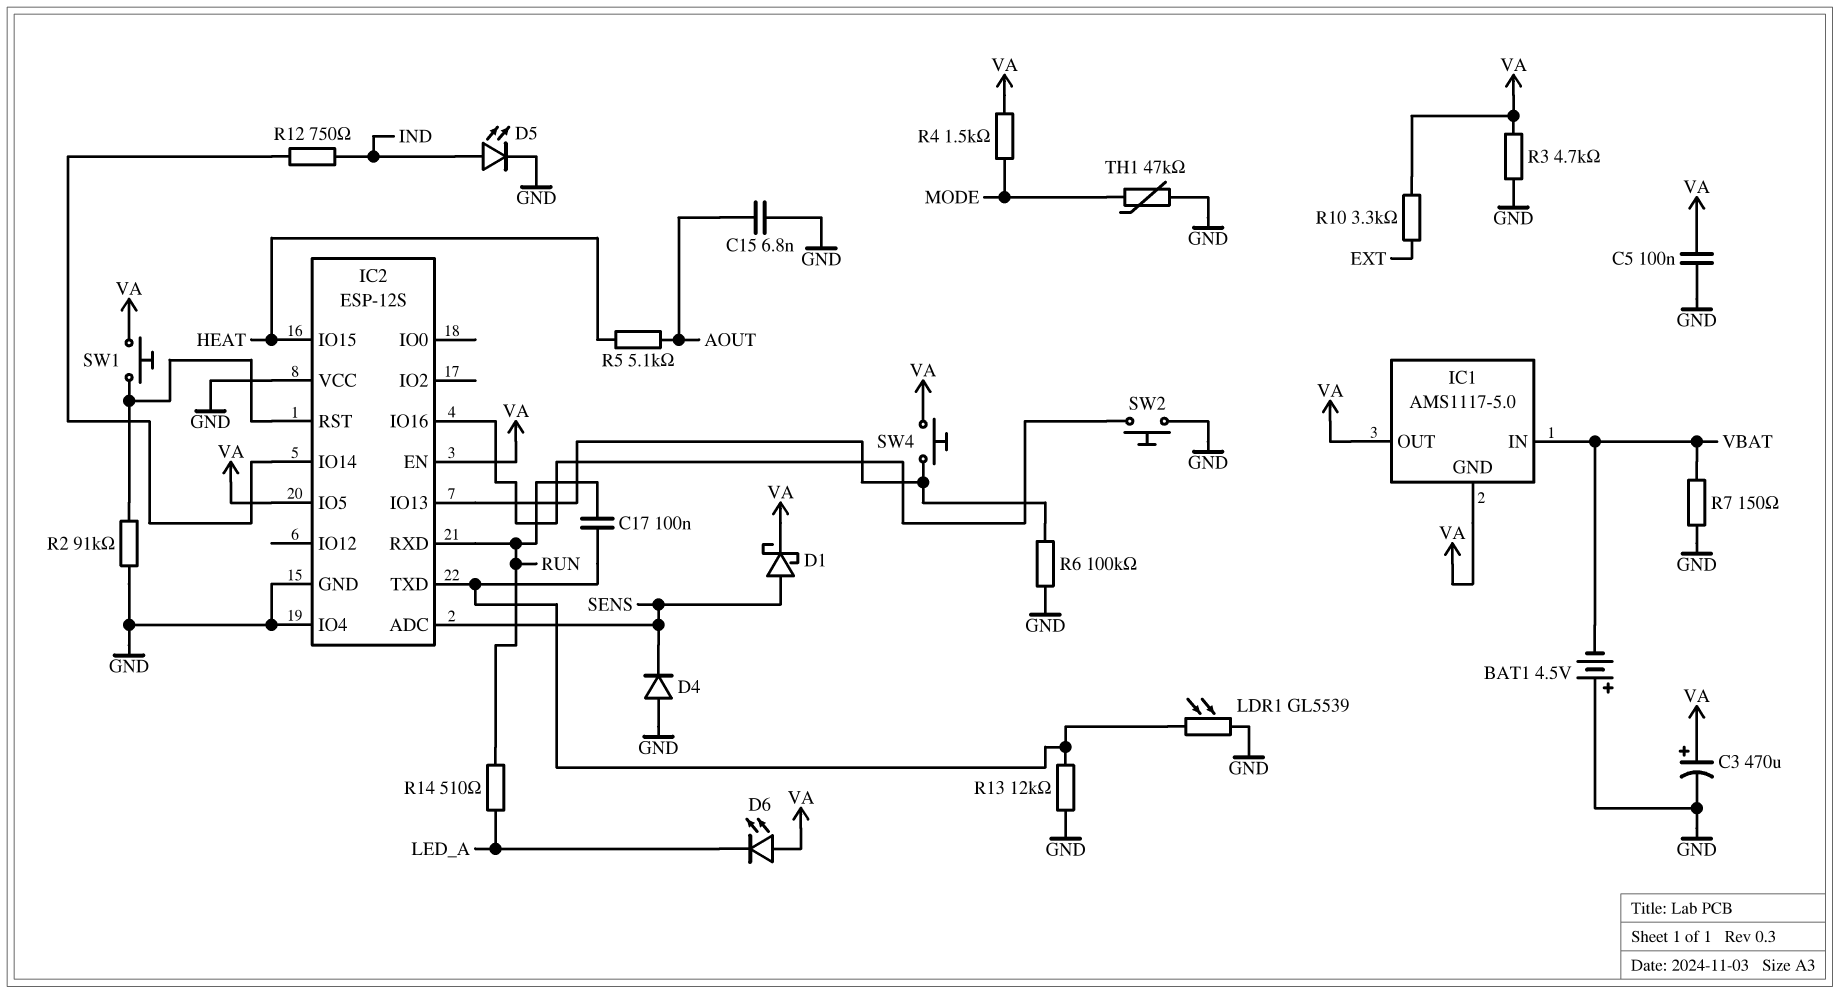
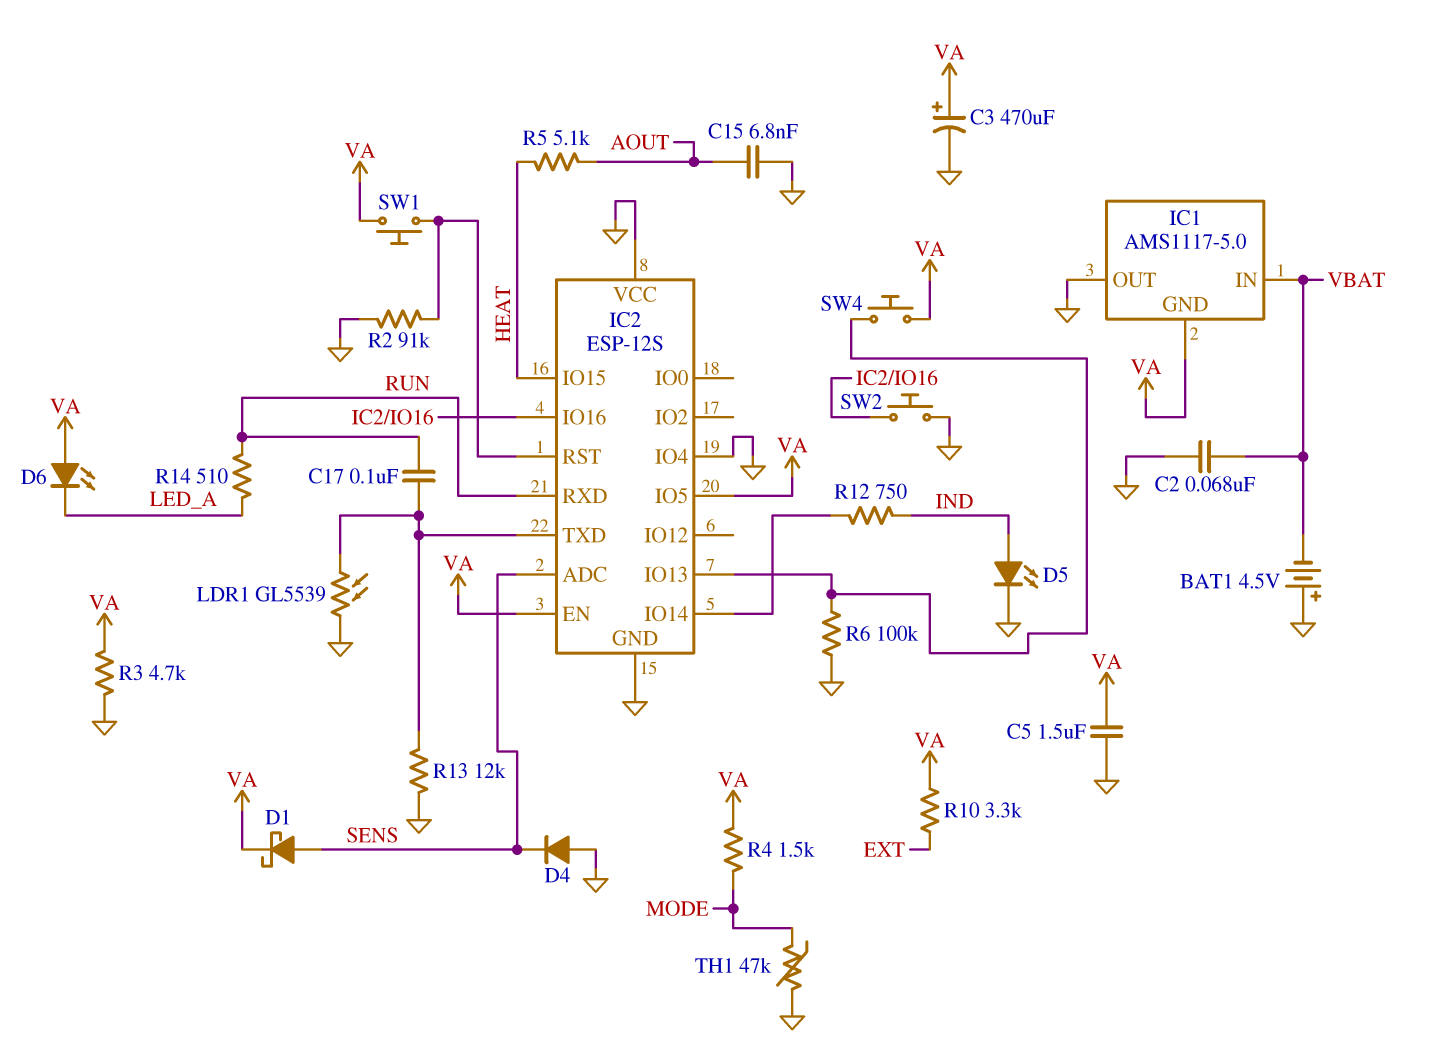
C2: none -> 68nF (GND, VBAT)
C5: 100nF (GND, VA) -> 1.5uF (GND, VA)
IC1 pin OUT: VA -> GND
R7: 150 (GND, VBAT) -> none

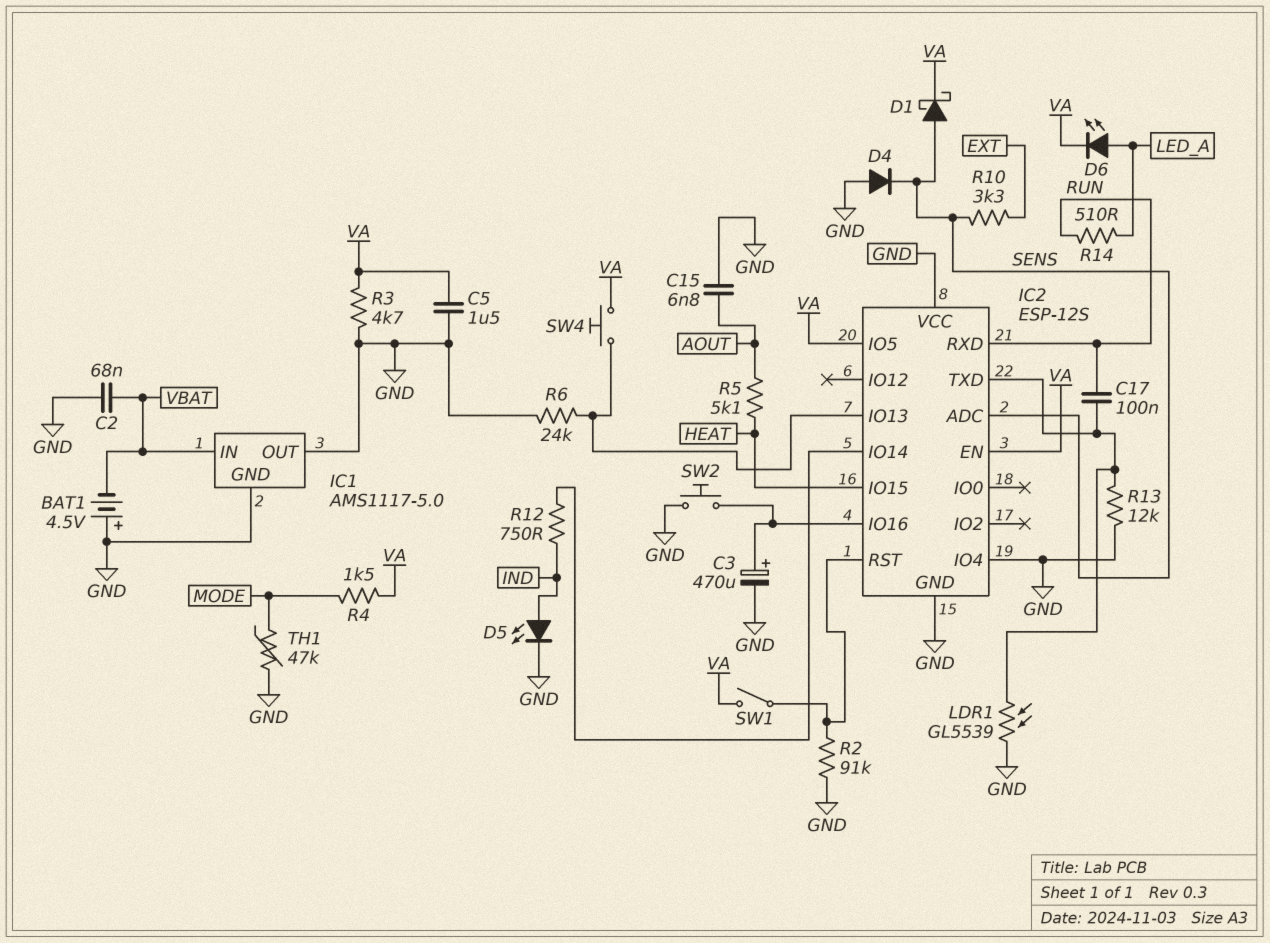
C3: 470uF (plus VA, minus GND) -> 470uF (plus IC2/IO16, minus GND)
D6: LED (A VA, K LED_A) -> LED (A LED_A, K VA)
IC1 pin GND: VA -> GND
R6: 100k (GND, IC2/IO13) -> 24k (GND, IC2/IO13)
R10: 3.3k (EXT, VA) -> 3.3k (EXT, SENS)
SW1: button (IC2/RST, VA) -> switch (IC2/RST, VA)

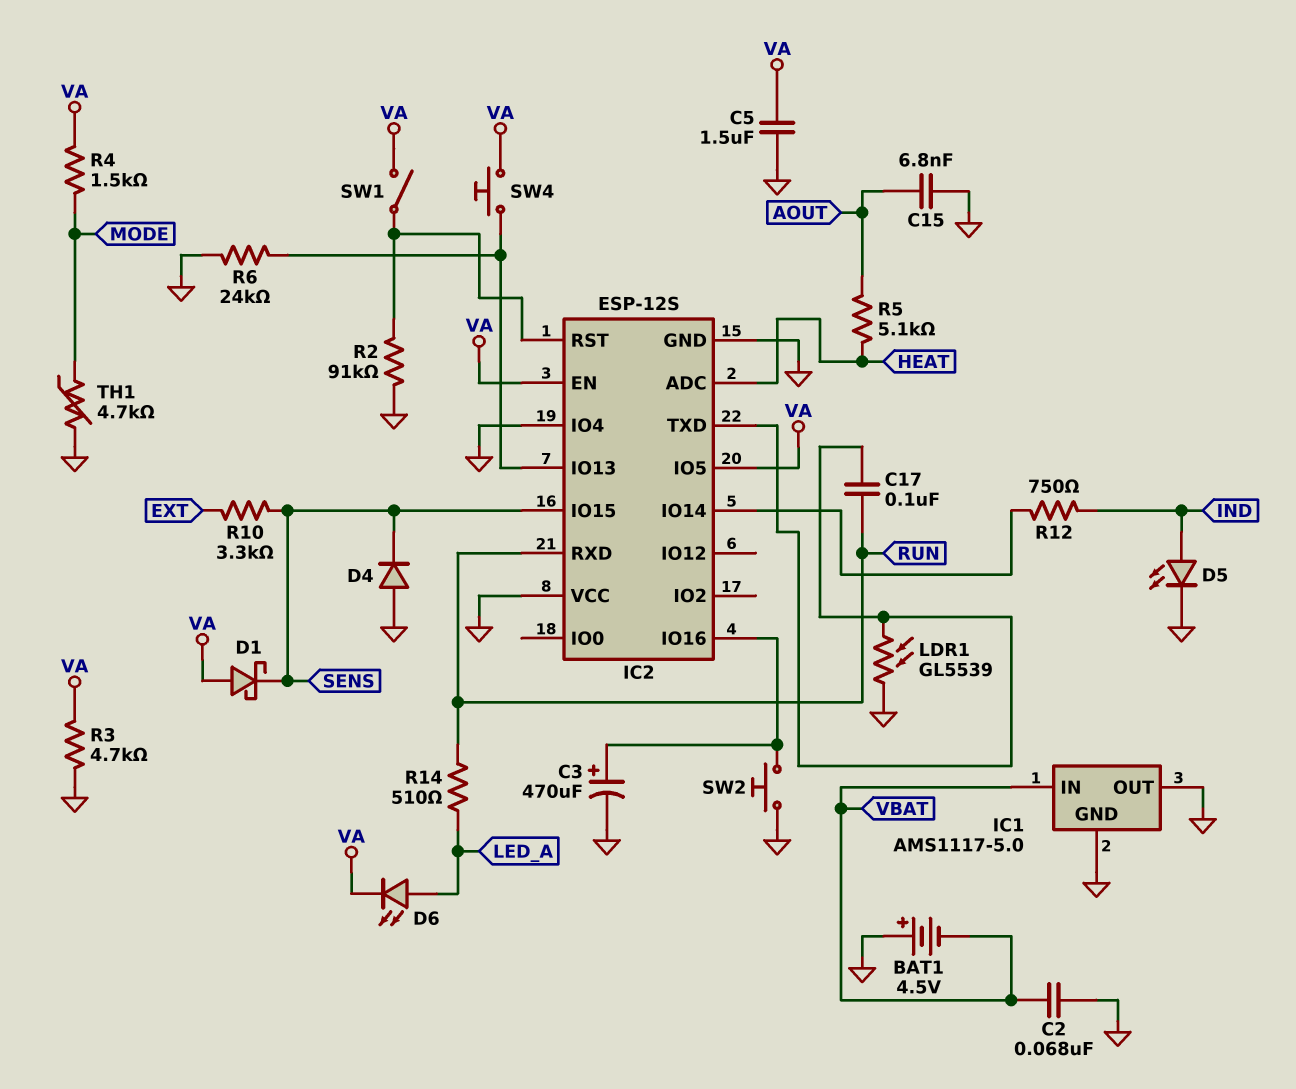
D1: schottky (A SENS, K VA) -> schottky (A VA, K SENS)
IC2 pin ADC: SENS -> HEAT
IC2 pin IO15: HEAT -> SENS
R13: 12k (GND, IC2/TXD) -> none
TH1: 47k (GND, MODE) -> 4.7k (GND, MODE)

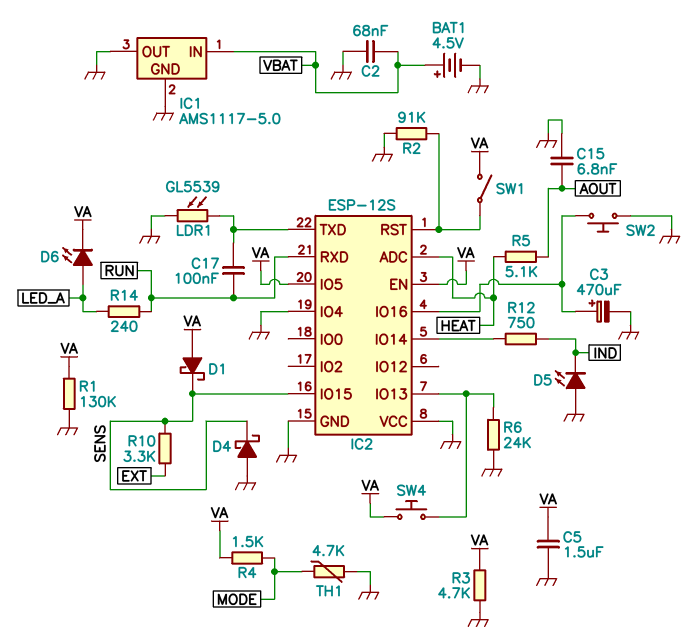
BAT1: 4.5V (plus GND, minus VBAT) -> 4.5V (plus VBAT, minus GND)
D4: diode (A GND, K SENS) -> schottky (A GND, K SENS)
D5: LED (A IND, K GND) -> LED (A GND, K IND)
R1: none -> 130k (GND, VA)
R14: 510 (LED_A, RUN) -> 240 (LED_A, RUN)

